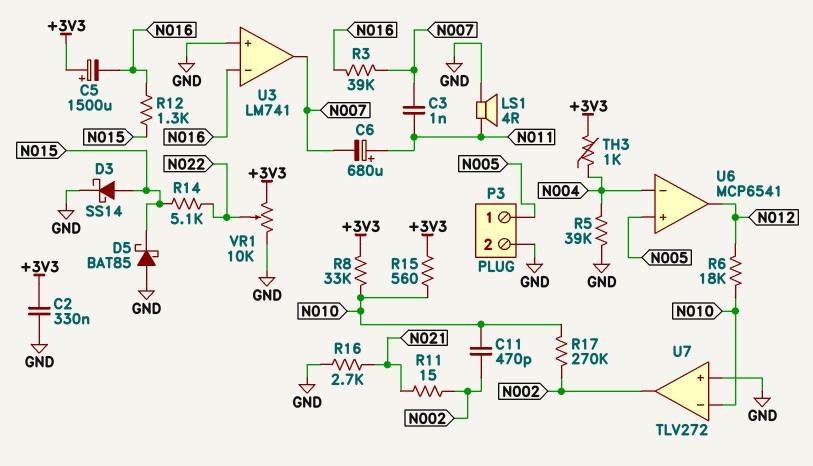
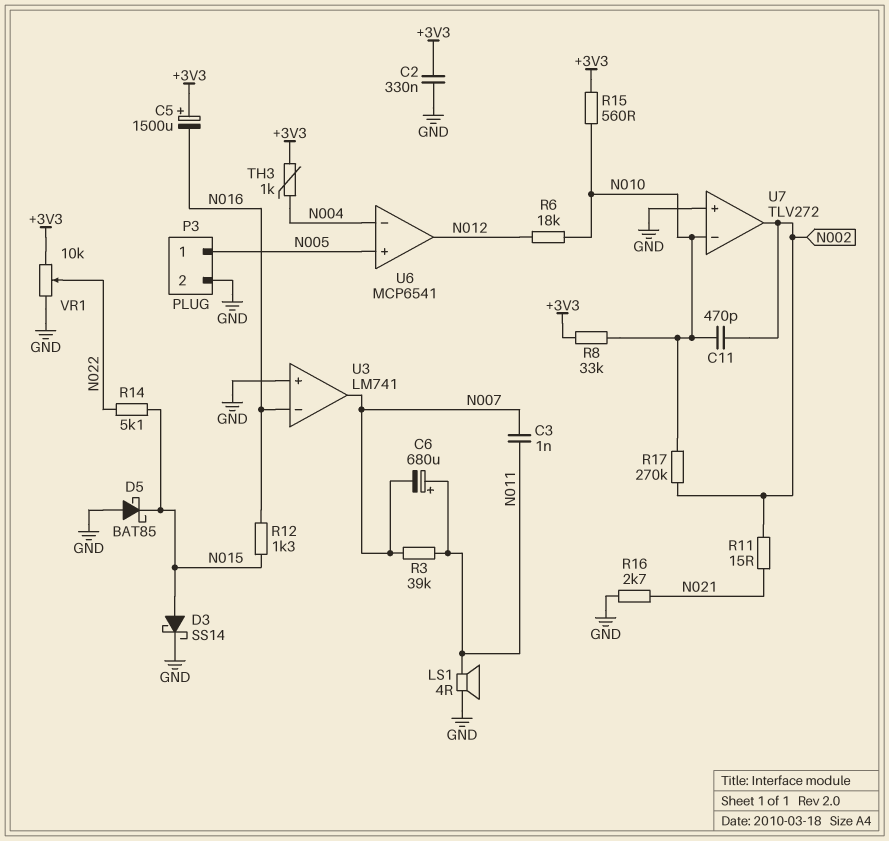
R3: 39k (N007, N016) -> 39k (N007, N011)
R5: 39k (GND, N004) -> none

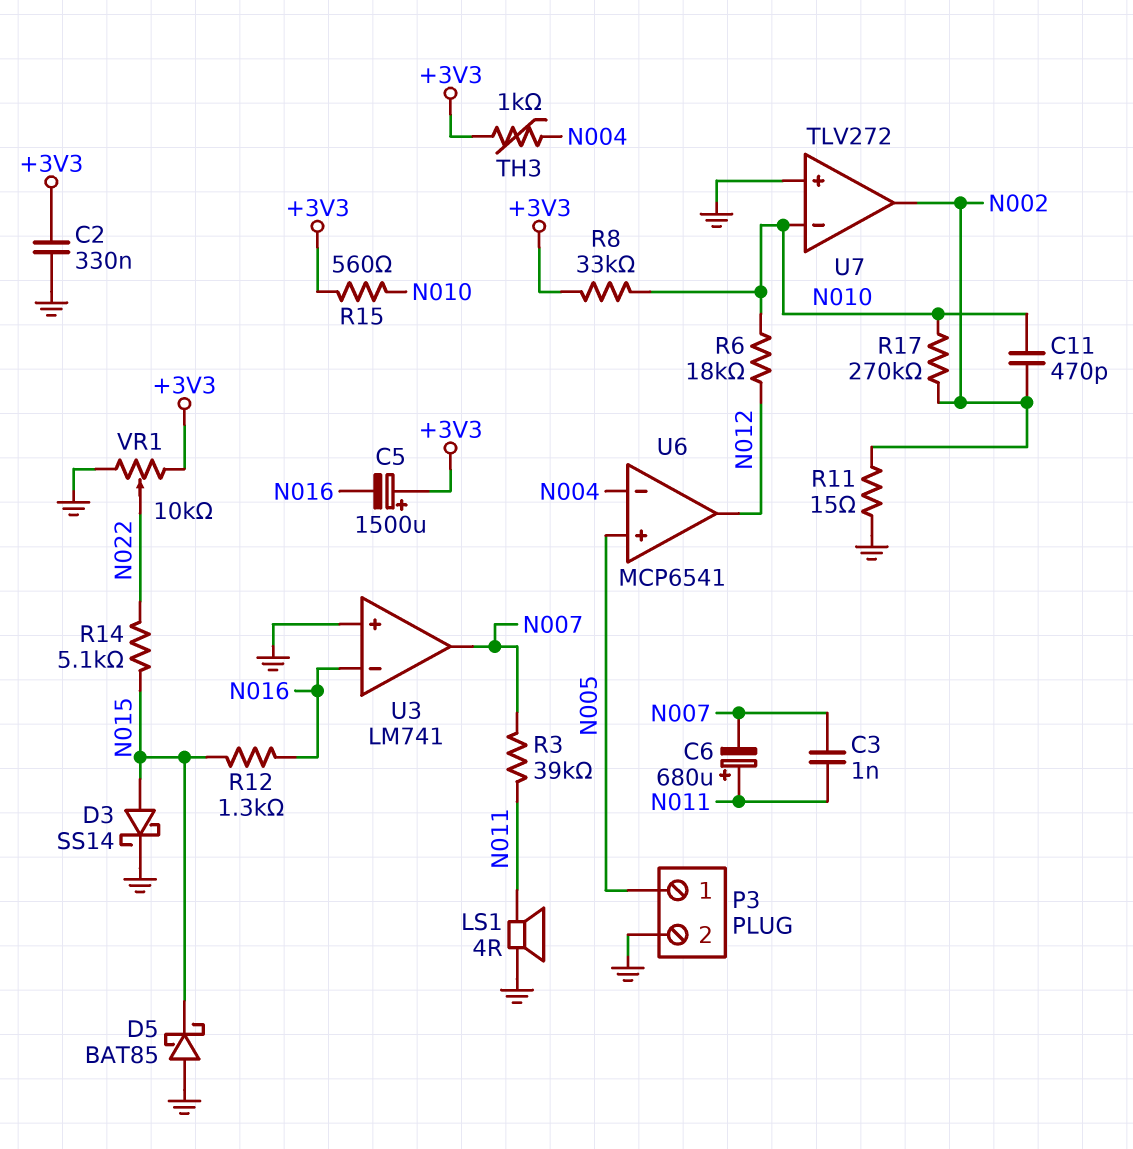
R11: 15 (N002, N021) -> 15 (GND, N002)
R16: 2.7k (GND, N021) -> none

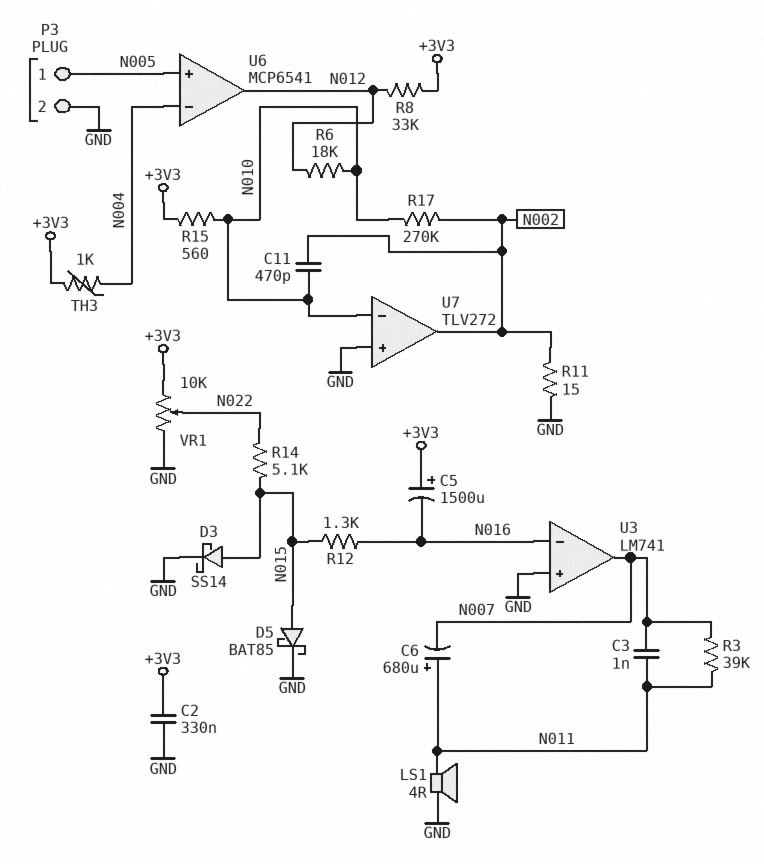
D5: schottky BAT85 (A GND, K N015) -> schottky BAT85 (A N015, K GND)
R8: 33k (+3V3, N010) -> 33k (+3V3, N012)

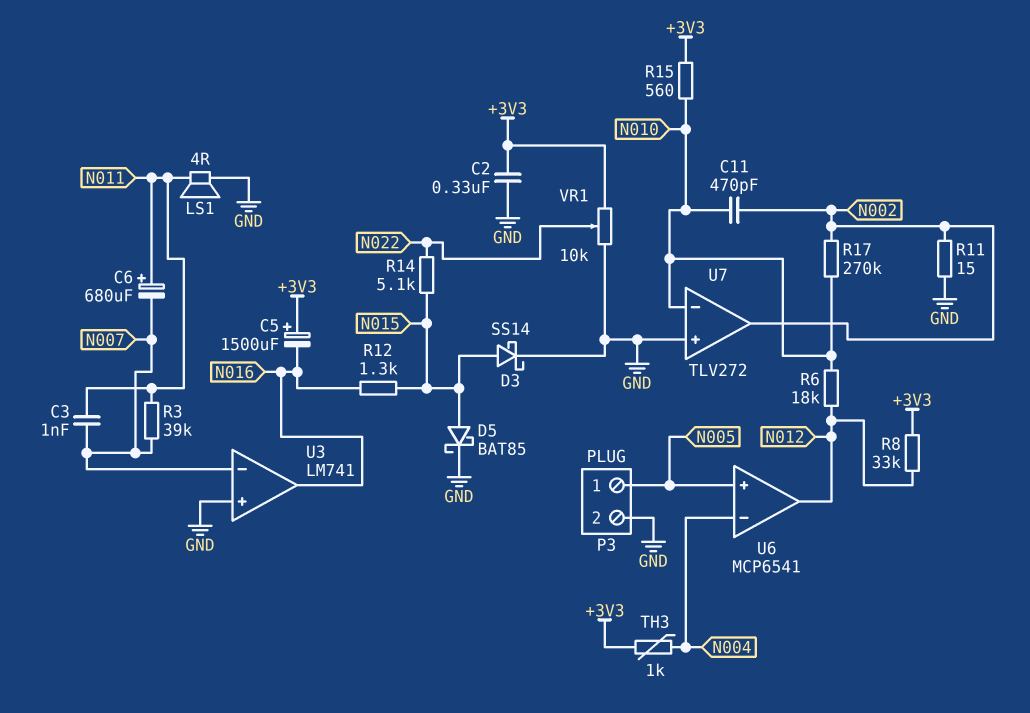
U3 pin in-: N016 -> N007
U3 pin out: N007 -> N016

